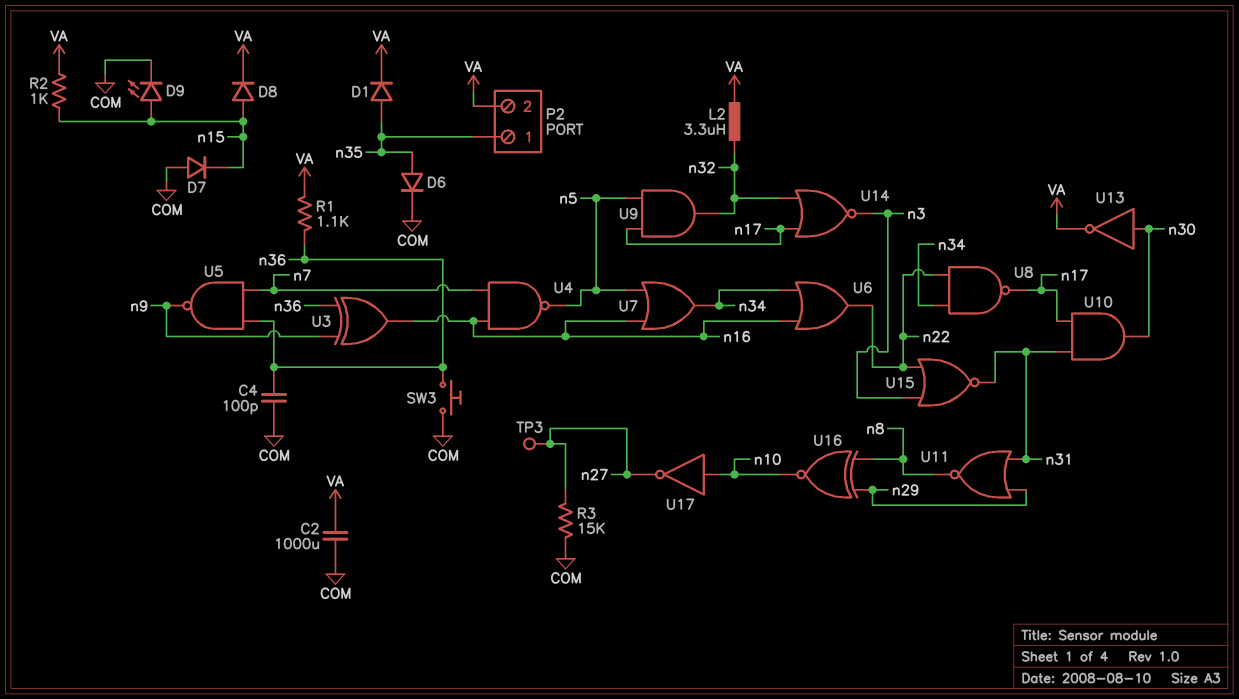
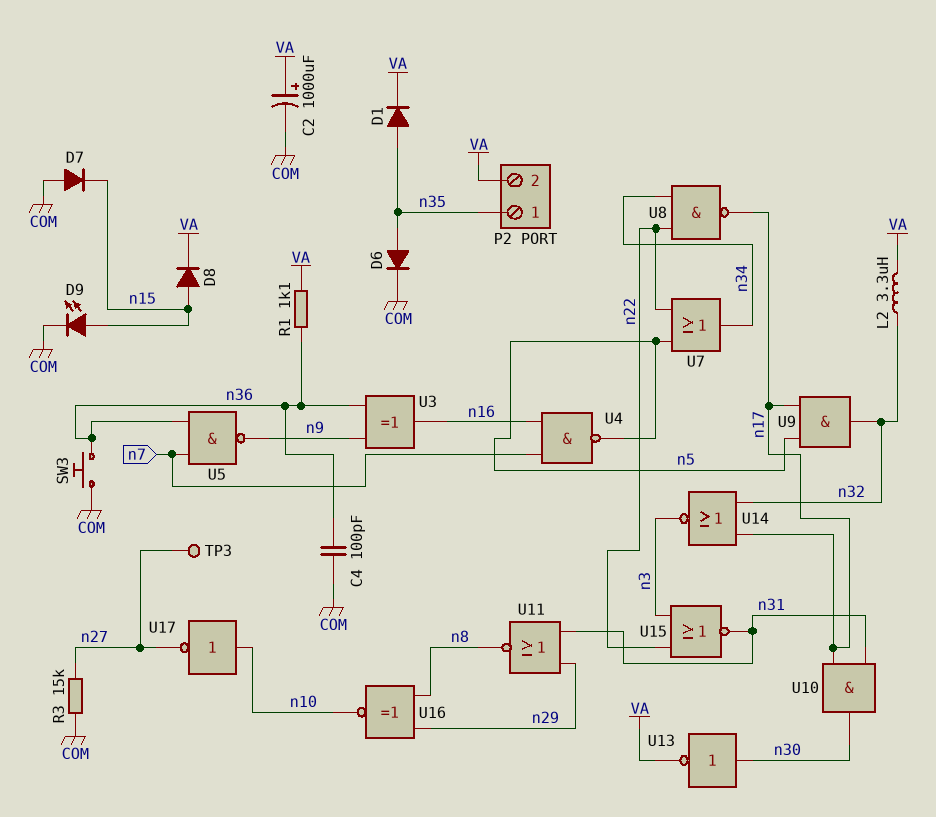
C2: 1000uF (COM, VA) -> 1000uF (plus VA, minus COM)
R2: 1k (VA, n15) -> none
U6: OR (in n16, in n34, out n22) -> none
U7: OR (in n5, in n16, out n34) -> OR (in n5, in n22, out n34)

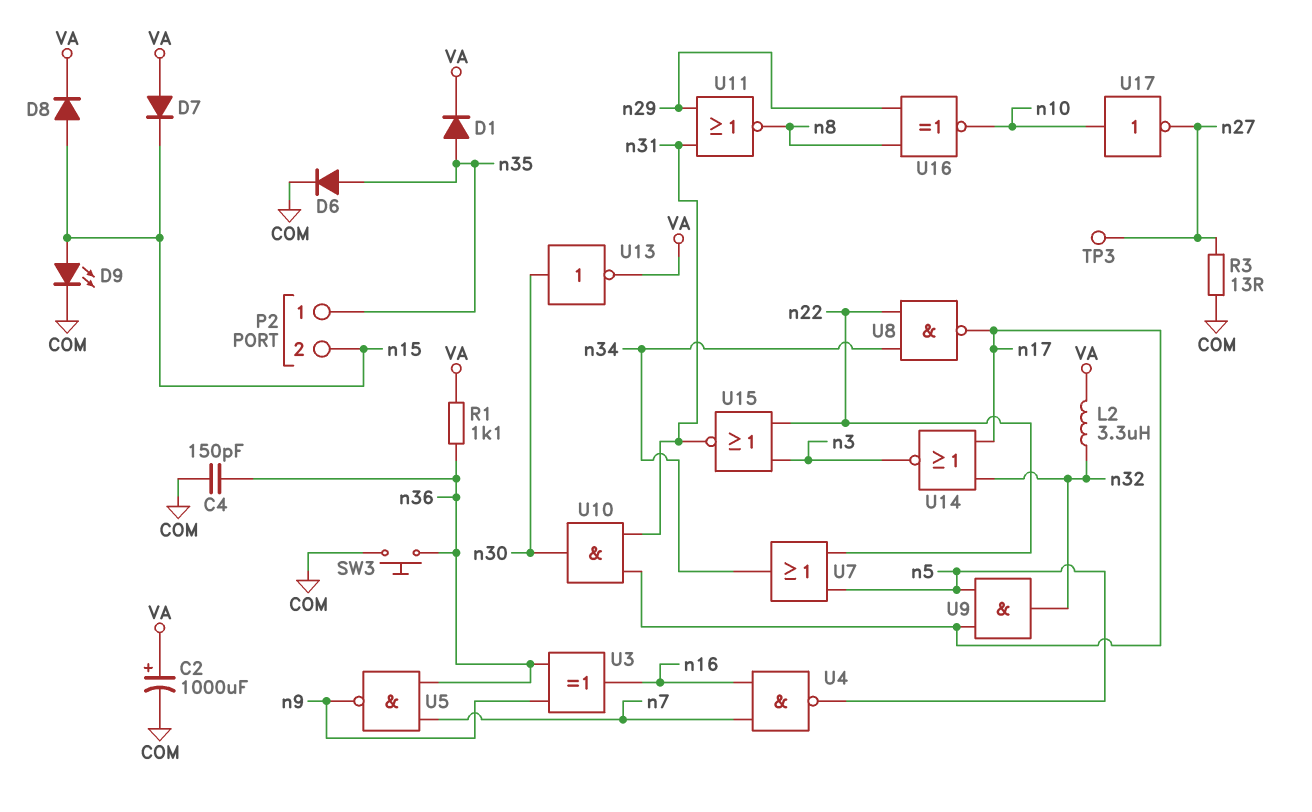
C4: 100pF (COM, n36) -> 150pF (COM, n36)
D7: diode (A COM, K n15) -> diode (A VA, K n15)
P2 pin 2: VA -> n15
R3: 15k (COM, n27) -> 13 (COM, n27)

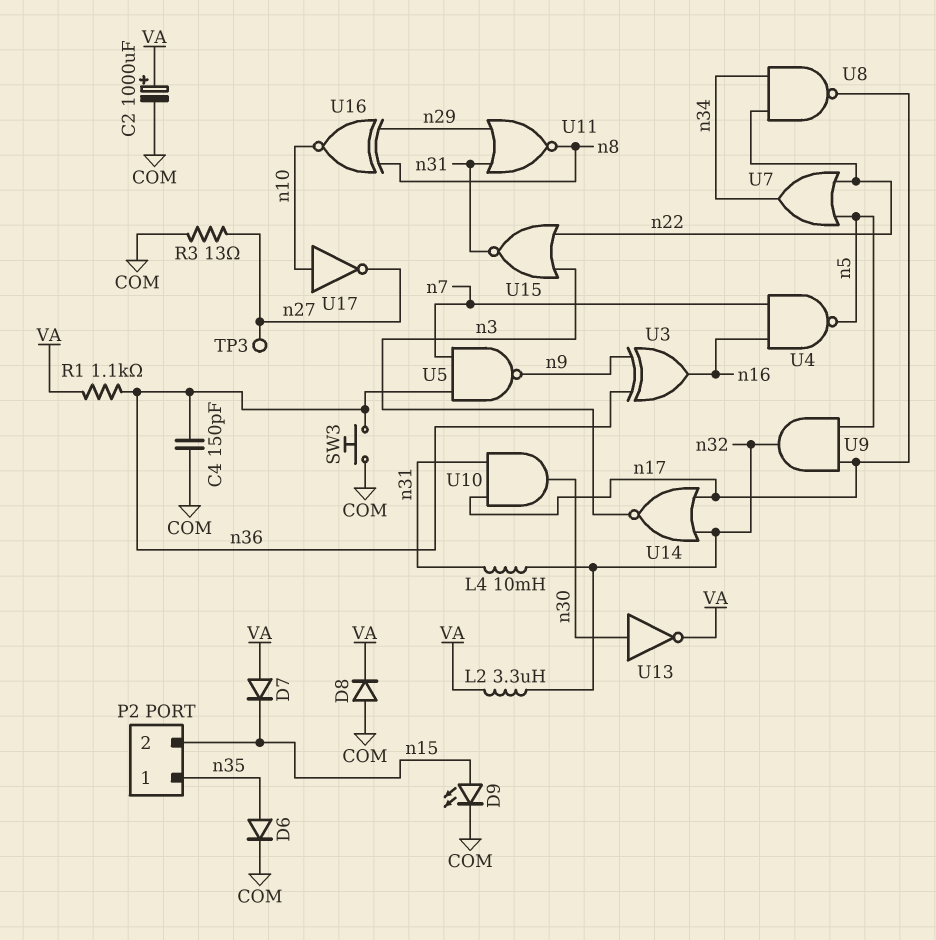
D1: diode (A n35, K VA) -> none
D8: diode (A n15, K VA) -> diode (A COM, K VA)
L4: none -> 10mH (n31, n32)

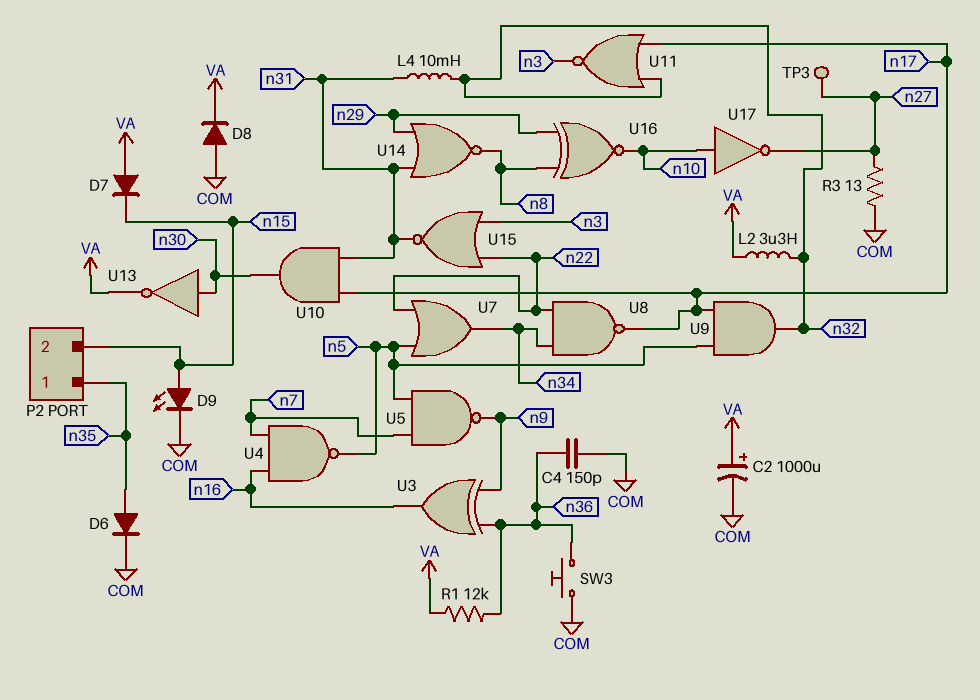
R1: 1.1k (VA, n36) -> 12k (VA, n36)
U5: NAND (in n7, in n36, out n9) -> NAND (in n5, in n7, out n9)
U11: NOR (in n29, in n31, out n8) -> NOR (in n17, in n32, out n3)
U14: NOR (in n17, in n32, out n3) -> NOR (in n29, in n31, out n8)

